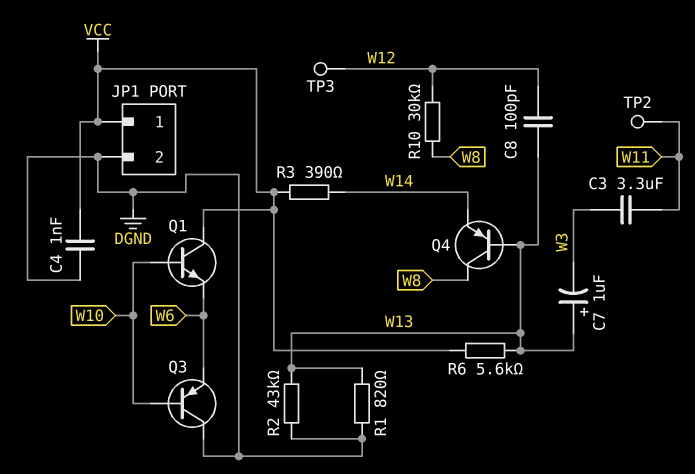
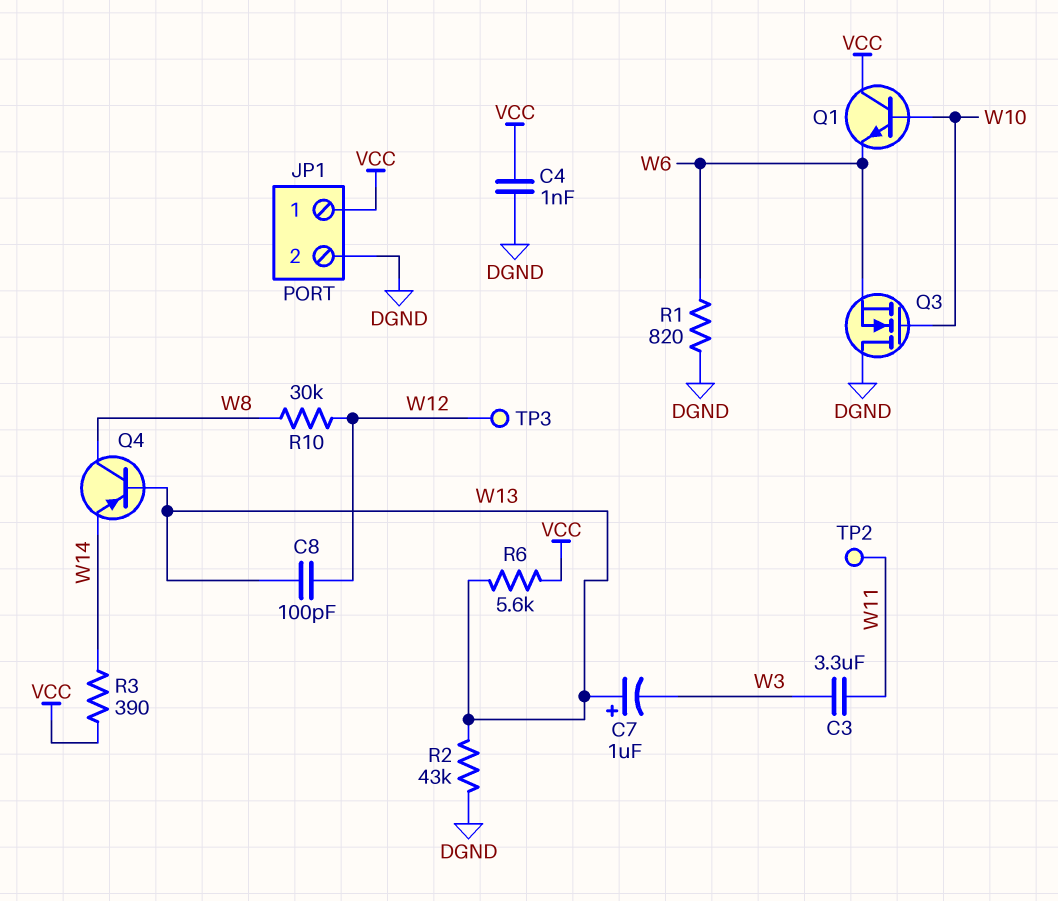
Q3: PNP (B W10, C DGND, E W6) -> NMOS (G W10, D DGND, S W6)
R1: 820 (DGND, W13) -> 820 (DGND, W6)

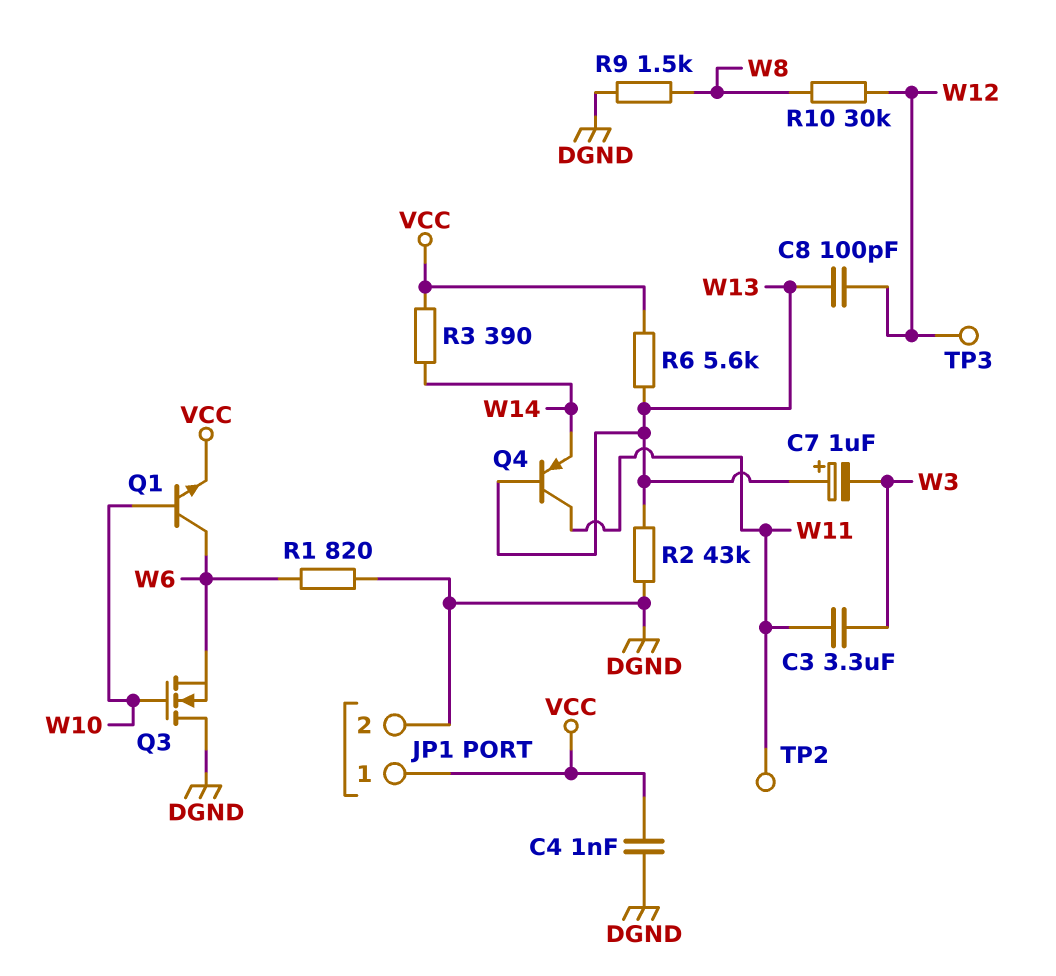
Q1: NPN (B W10, C VCC, E W6) -> NPN (B W10, C W6, E VCC)
Q4: PNP (B W13, C W8, E W14) -> PNP (B W13, C W11, E W14)
R9: none -> 1.5k (DGND, W8)

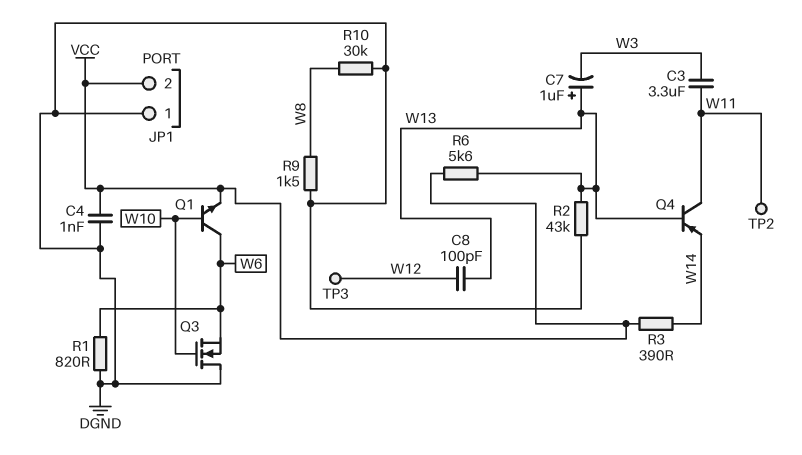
JP1 pin 1: VCC -> DGND
JP1 pin 2: DGND -> VCC
R10: 30k (W8, W12) -> 30k (DGND, W8)

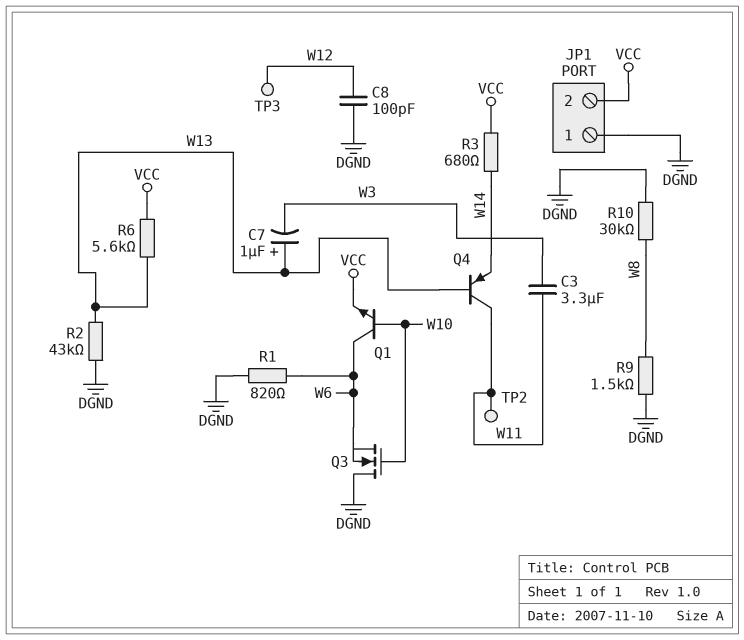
C4: 1nF (DGND, VCC) -> none
C8: 100pF (W12, W13) -> 100pF (DGND, W12)
R3: 390 (VCC, W14) -> 680 (VCC, W14)

